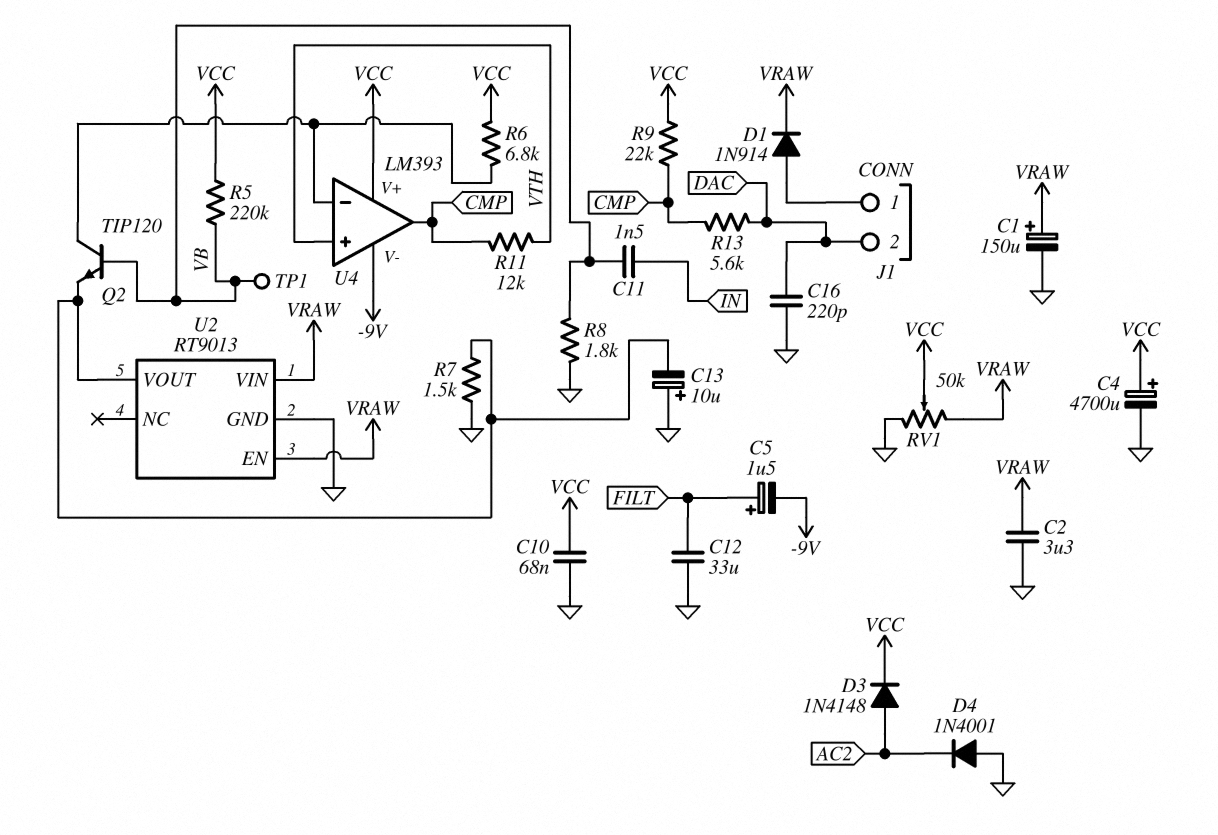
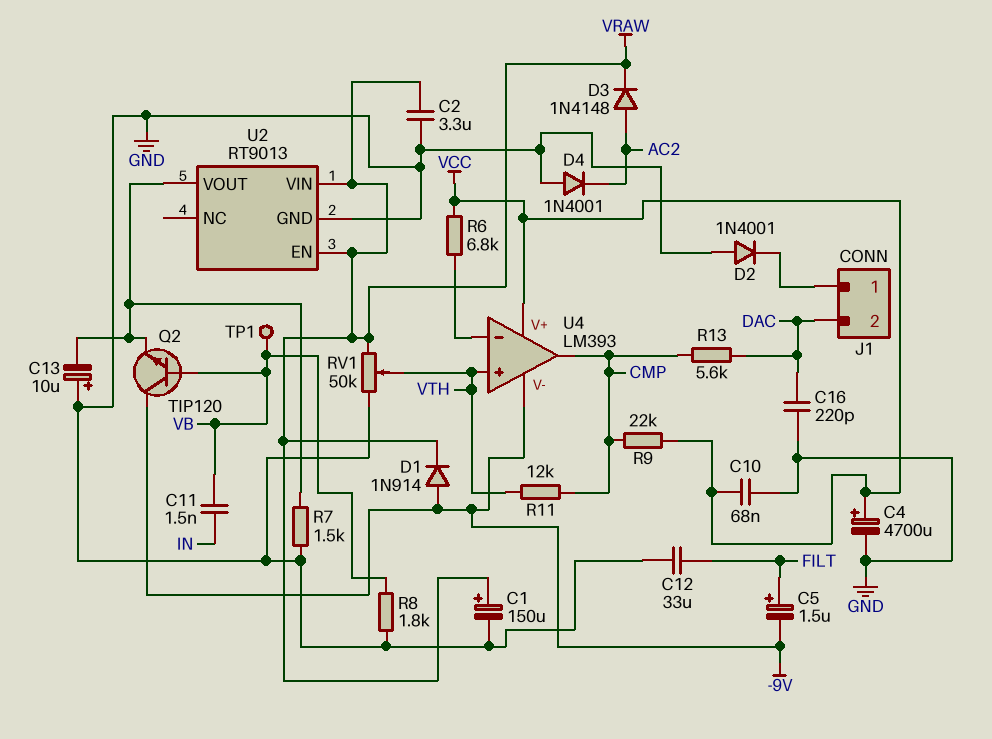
D1: diode 1N914 (A J1/1, K VRAW) -> diode 1N914 (A -9V, K VRAW)
D2: none -> diode 1N4001 (A GND, K J1/1)
D3: diode 1N4148 (A AC2, K VCC) -> diode 1N4148 (A AC2, K VRAW)
Q2: NPN TIP120 (B VB, C U4/in-, E U2/VOUT) -> NPN TIP120 (B VB, C -9V, E U2/VOUT)
R5: 220k (VB, VCC) -> none
RV1: 50k (GND, VRAW, wiper VCC) -> 50k (GND, VRAW, wiper VTH)

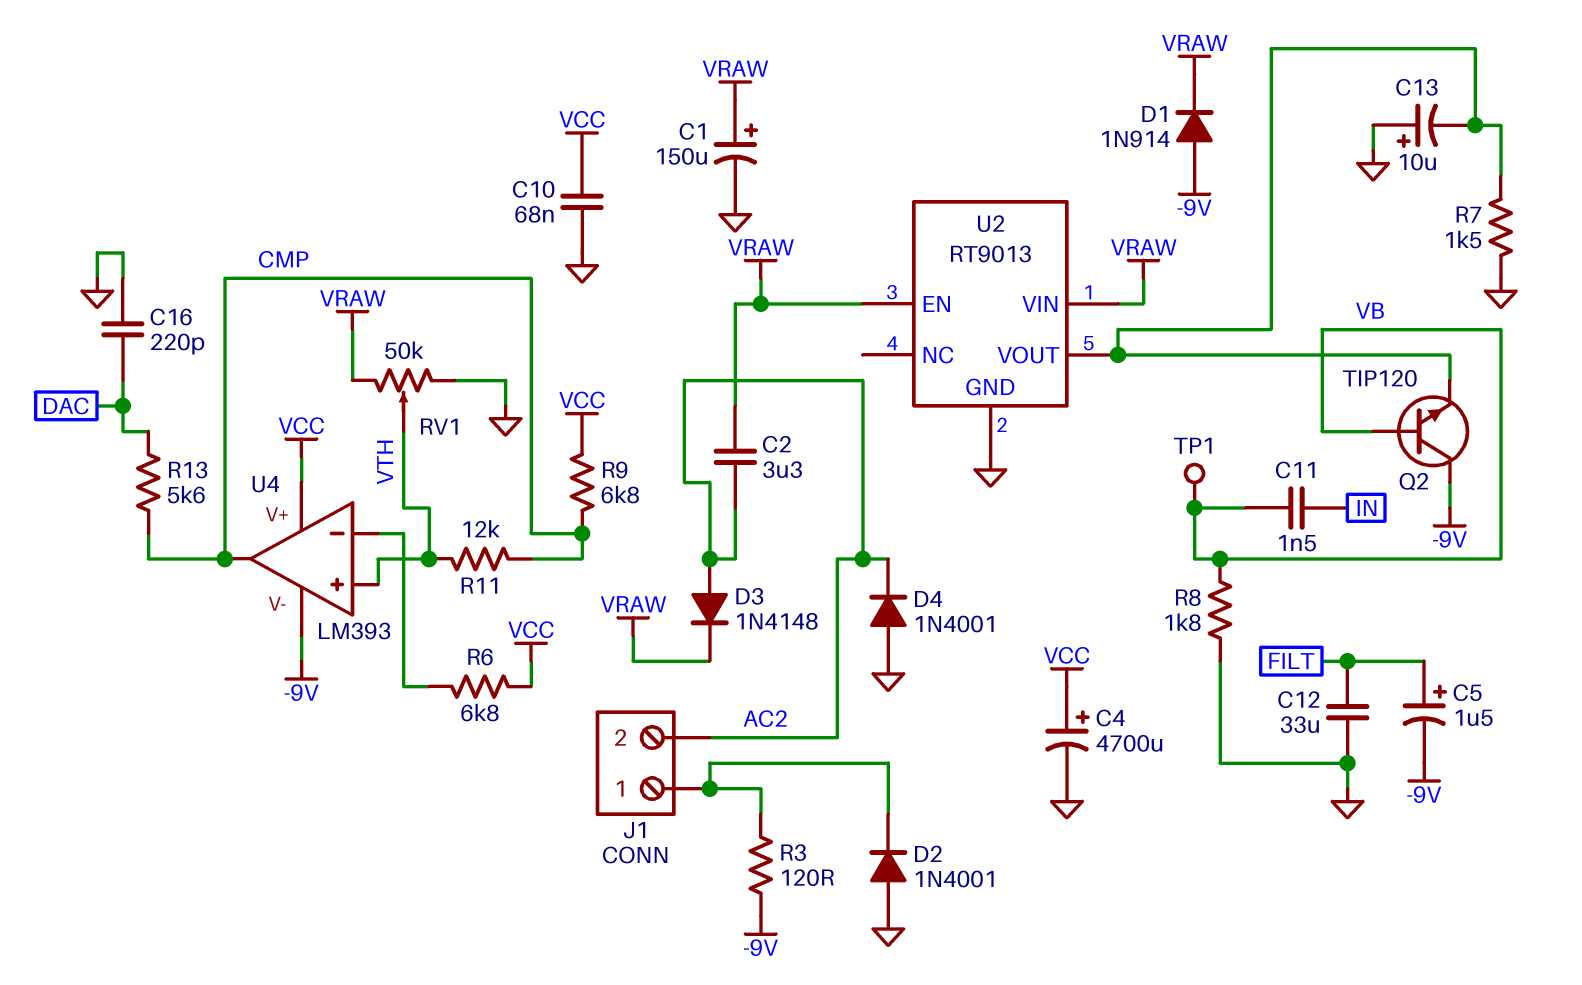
C2: 3.3uF (GND, VRAW) -> 3.3uF (AC2, VRAW)
J1 pin 2: DAC -> AC2
R3: none -> 120 (-9V, J1/1)
R9: 22k (CMP, VCC) -> 6.8k (CMP, VCC)

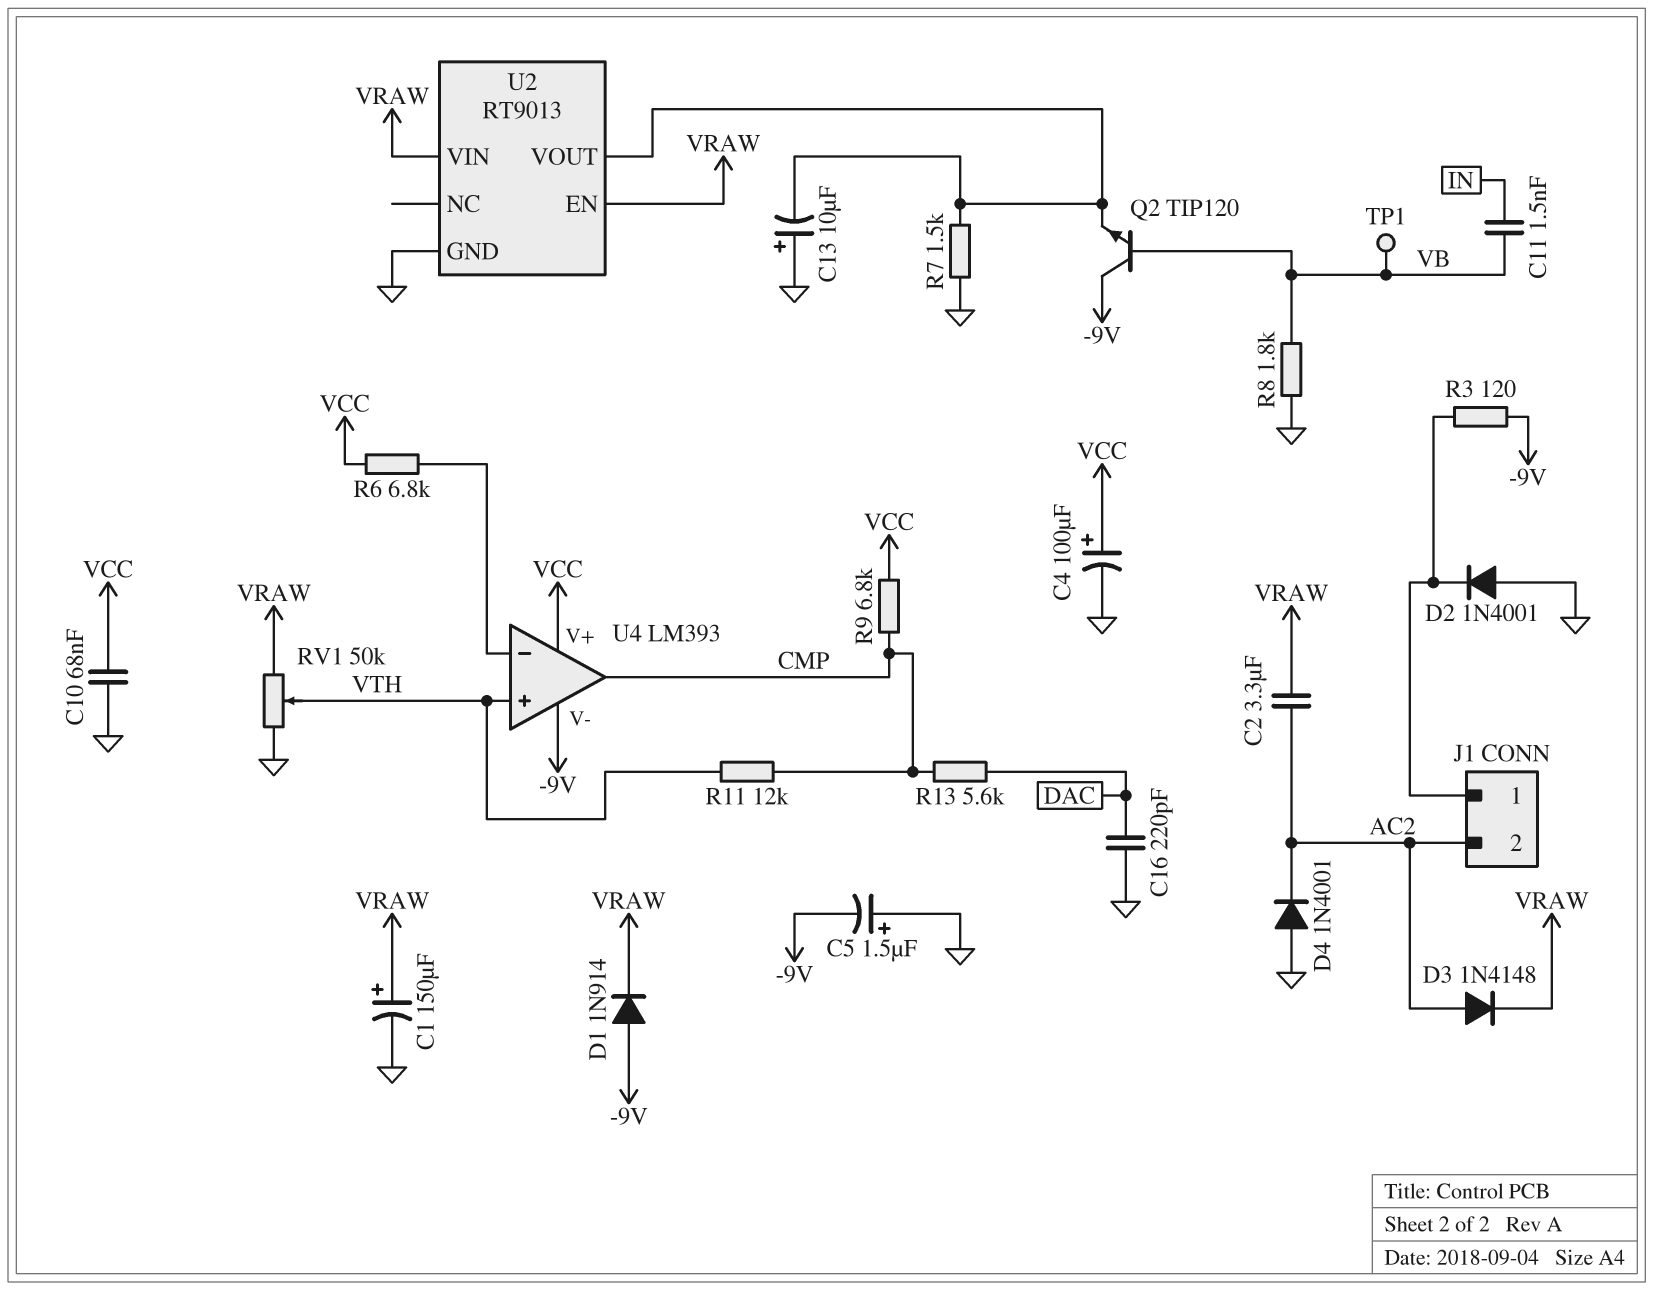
C4: 4700uF (plus VCC, minus GND) -> 100uF (plus VCC, minus GND)
C5: 1.5uF (plus FILT, minus -9V) -> 1.5uF (plus GND, minus -9V)
C12: 33uF (FILT, GND) -> none

